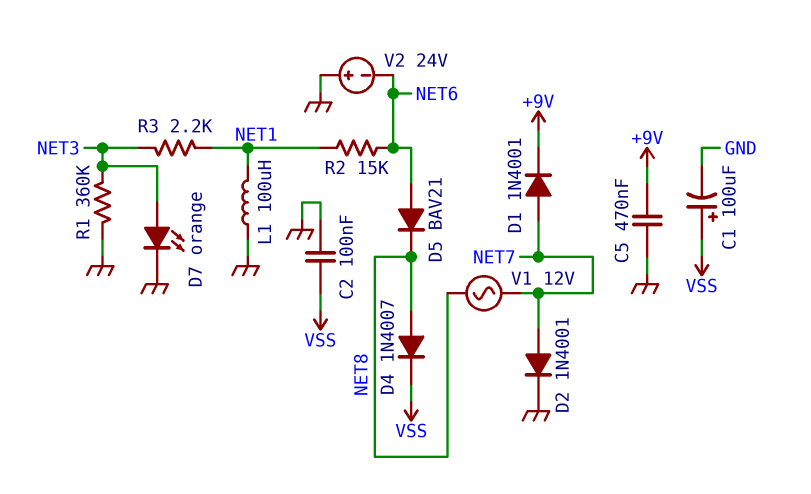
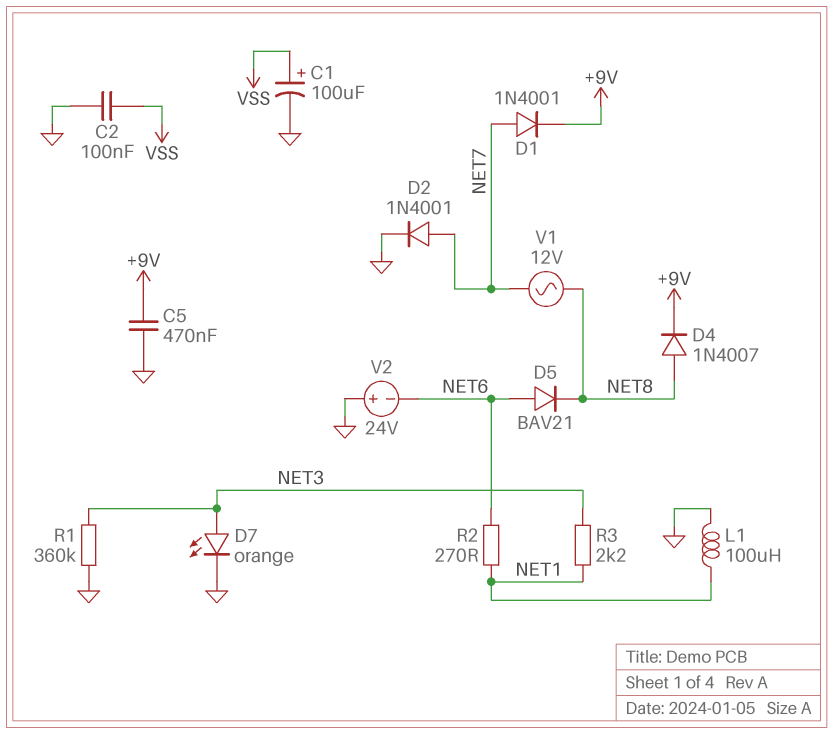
D4: diode 1N4007 (A NET8, K VSS) -> diode 1N4007 (A NET8, K +9V)
R2: 15k (NET1, NET6) -> 270 (NET1, NET6)

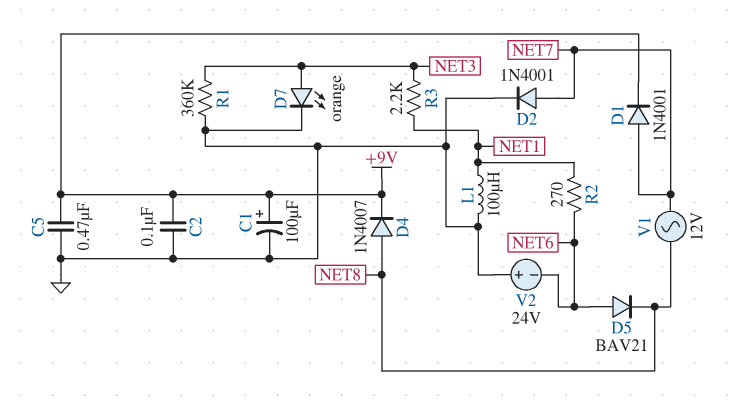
C1: 100uF (plus VSS, minus GND) -> 100uF (plus +9V, minus GND)
C2: 100nF (GND, VSS) -> 100nF (+9V, GND)

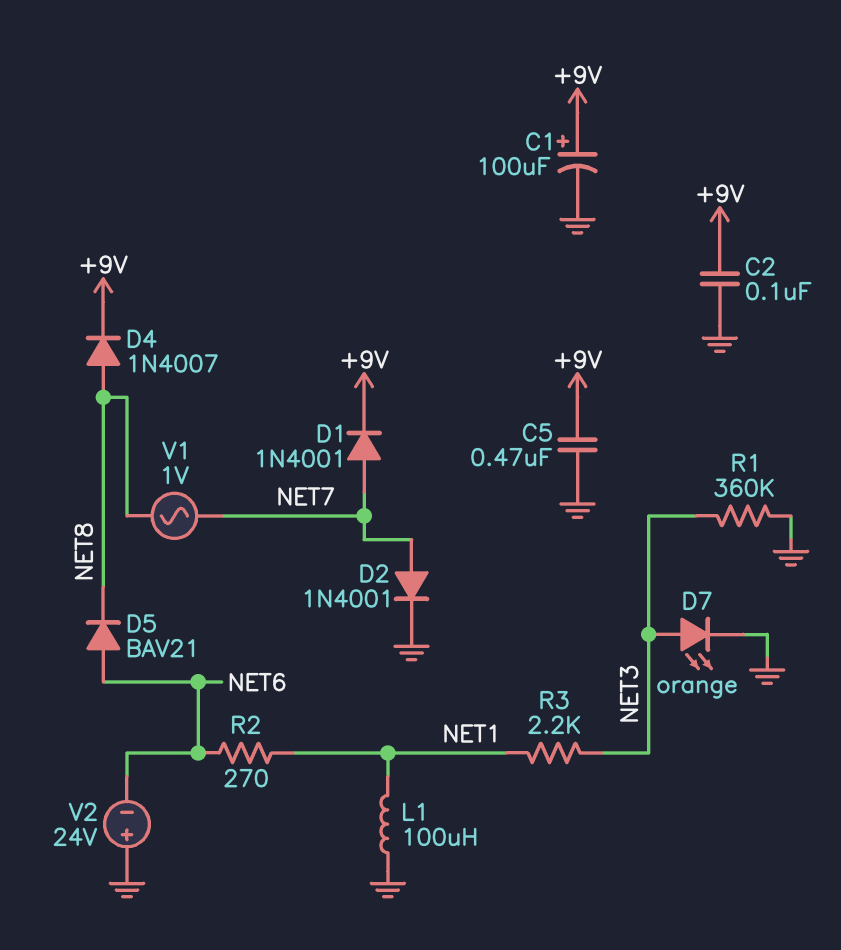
V1: AC 12V (NET7, NET8) -> AC 1V (NET7, NET8)

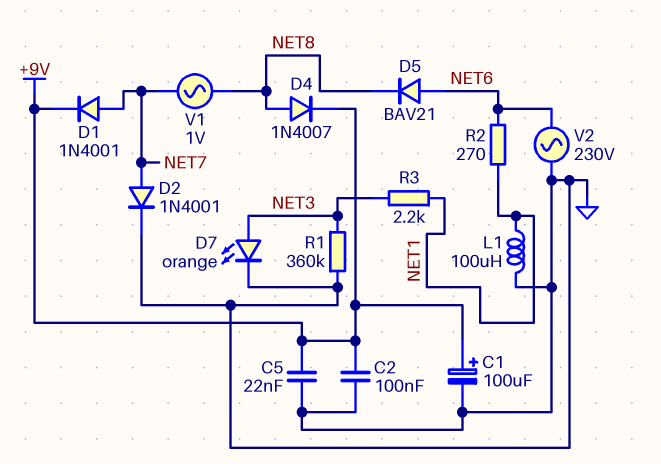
C5: 470nF (+9V, GND) -> 22nF (+9V, GND)
V2: 24V (plus GND, minus NET6) -> AC 230V (GND, NET6)

